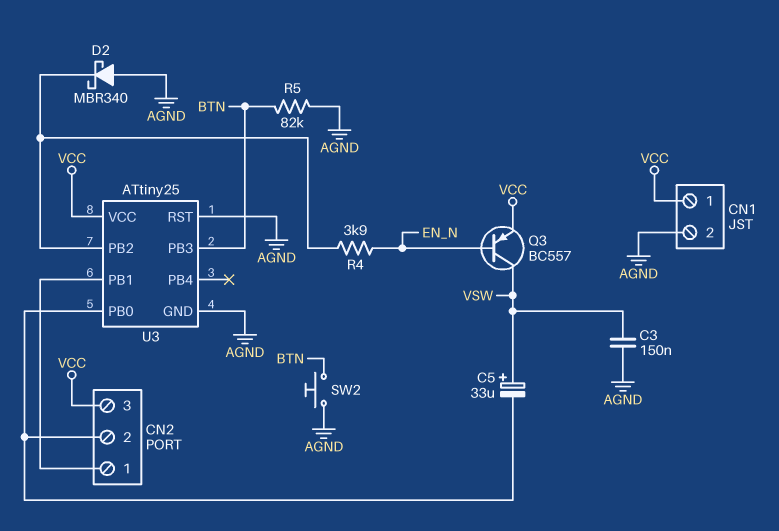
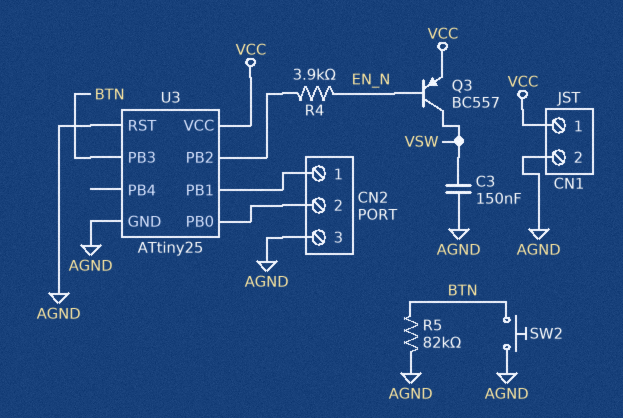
C5: 33uF (plus VSW, minus CN2/2) -> none
CN2 pin 3: VCC -> AGND
D2: schottky MBR340 (A AGND, K U3/PB2) -> none

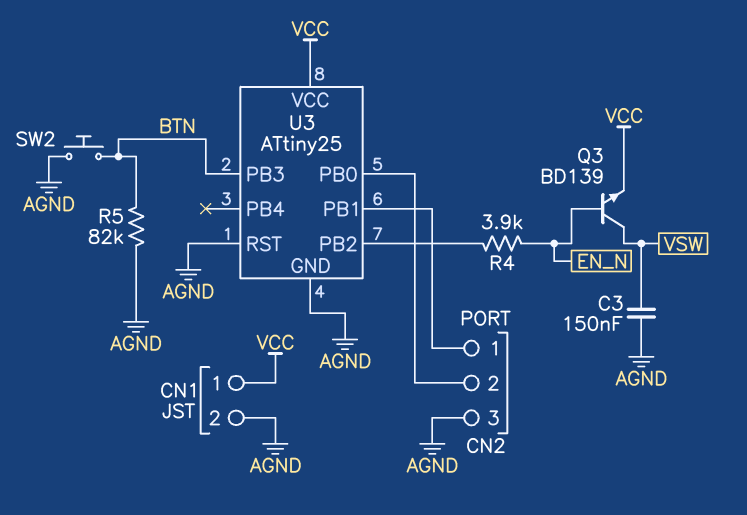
Q3: PNP BC557 (B EN_N, C VSW, E VCC) -> NPN BD139 (B EN_N, C VSW, E VCC)

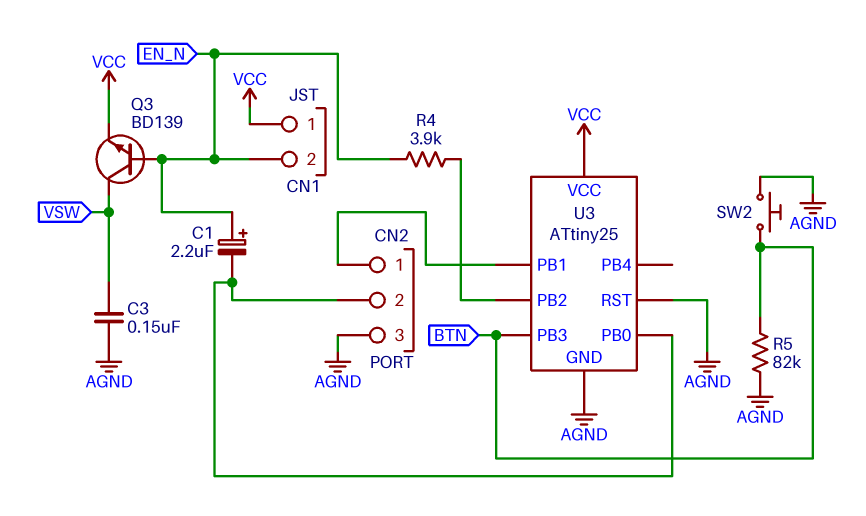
C1: none -> 2.2uF (plus EN_N, minus CN2/2)
CN1 pin 2: AGND -> EN_N

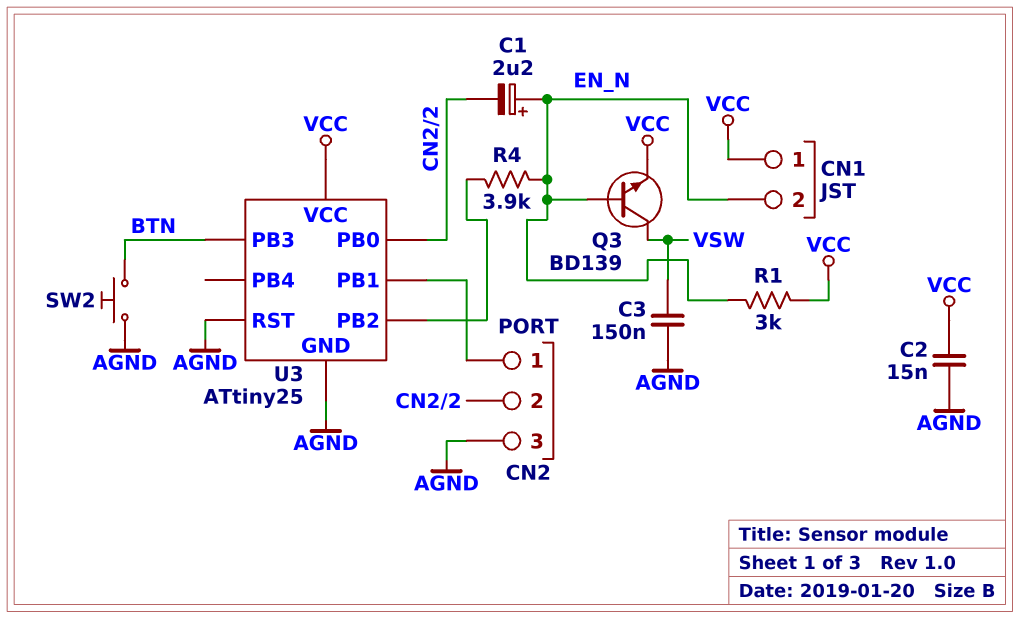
C2: none -> 15nF (AGND, VCC)
R1: none -> 3k (EN_N, VCC)
R5: 82k (AGND, BTN) -> none

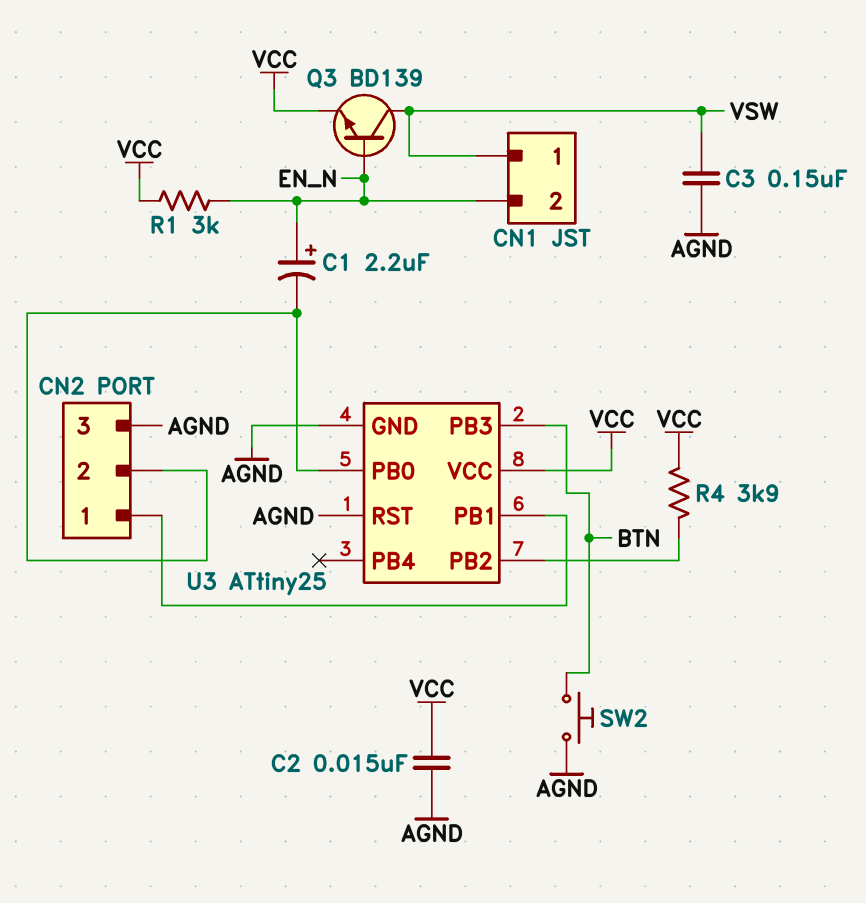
CN1 pin 1: VCC -> VSW
R4: 3.9k (EN_N, U3/PB2) -> 3.9k (U3/PB2, VCC)

